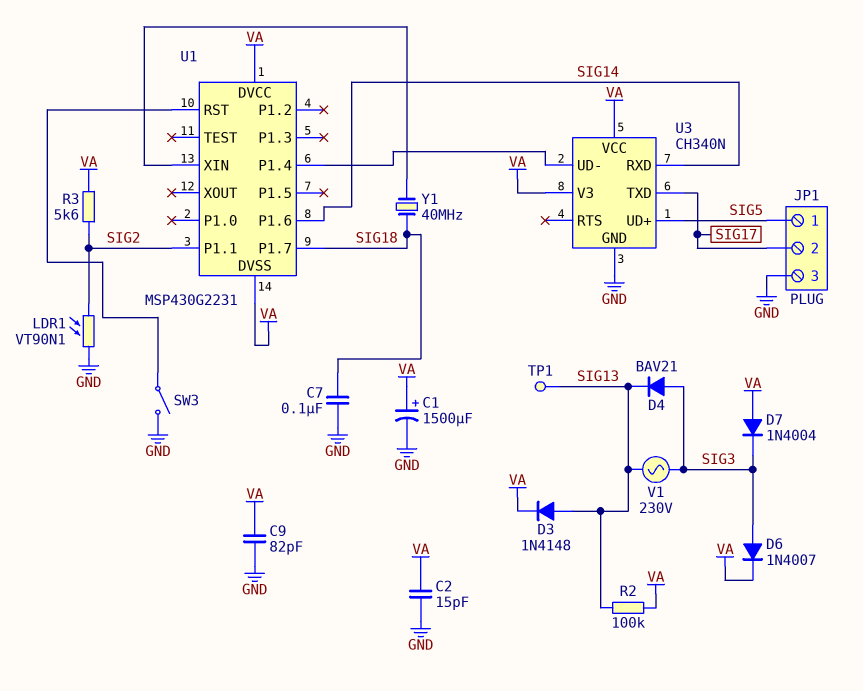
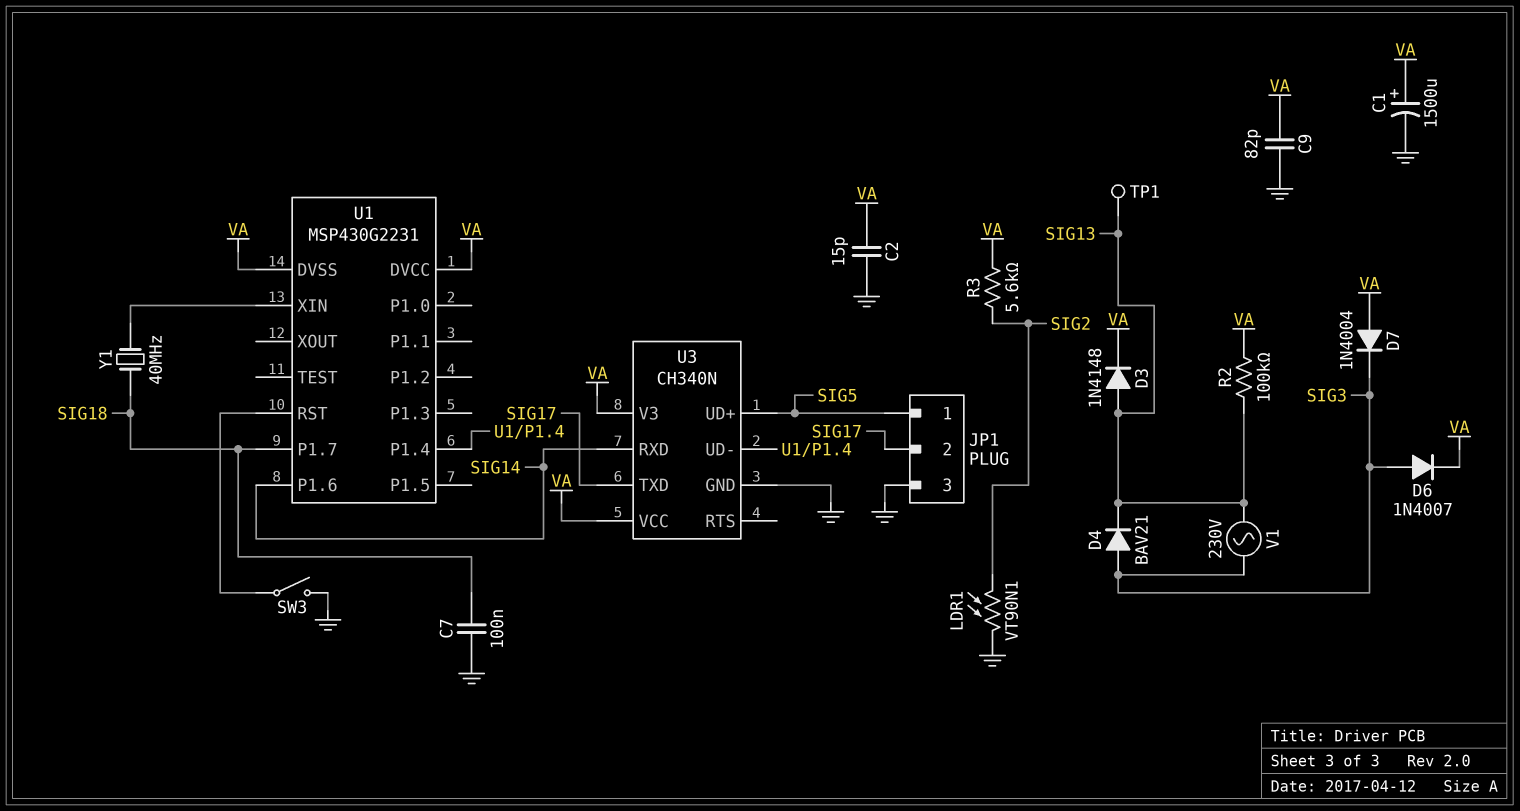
U1 pin P1.1: SIG2 -> none

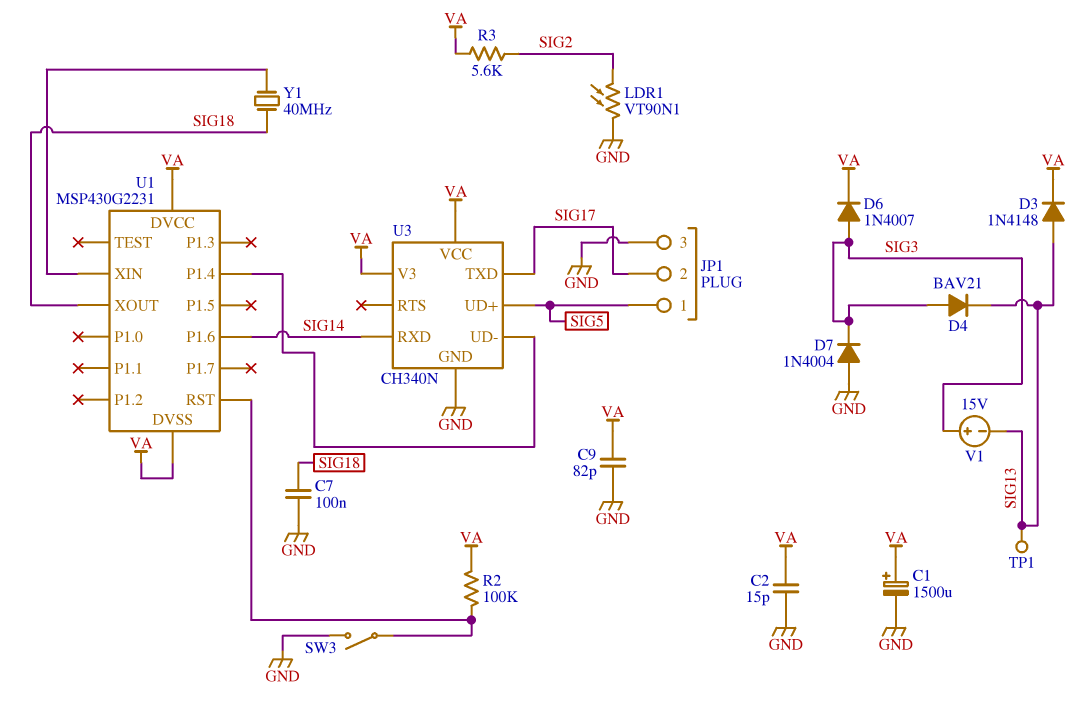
D7: diode 1N4004 (A VA, K SIG3) -> diode 1N4004 (A GND, K SIG3)
R2: 100k (SIG13, VA) -> 100k (U1/RST, VA)
U1 pin P1.7: SIG18 -> none
U1 pin XOUT: none -> SIG18
V1: AC 230V (SIG3, SIG13) -> 15V (plus SIG3, minus SIG13)

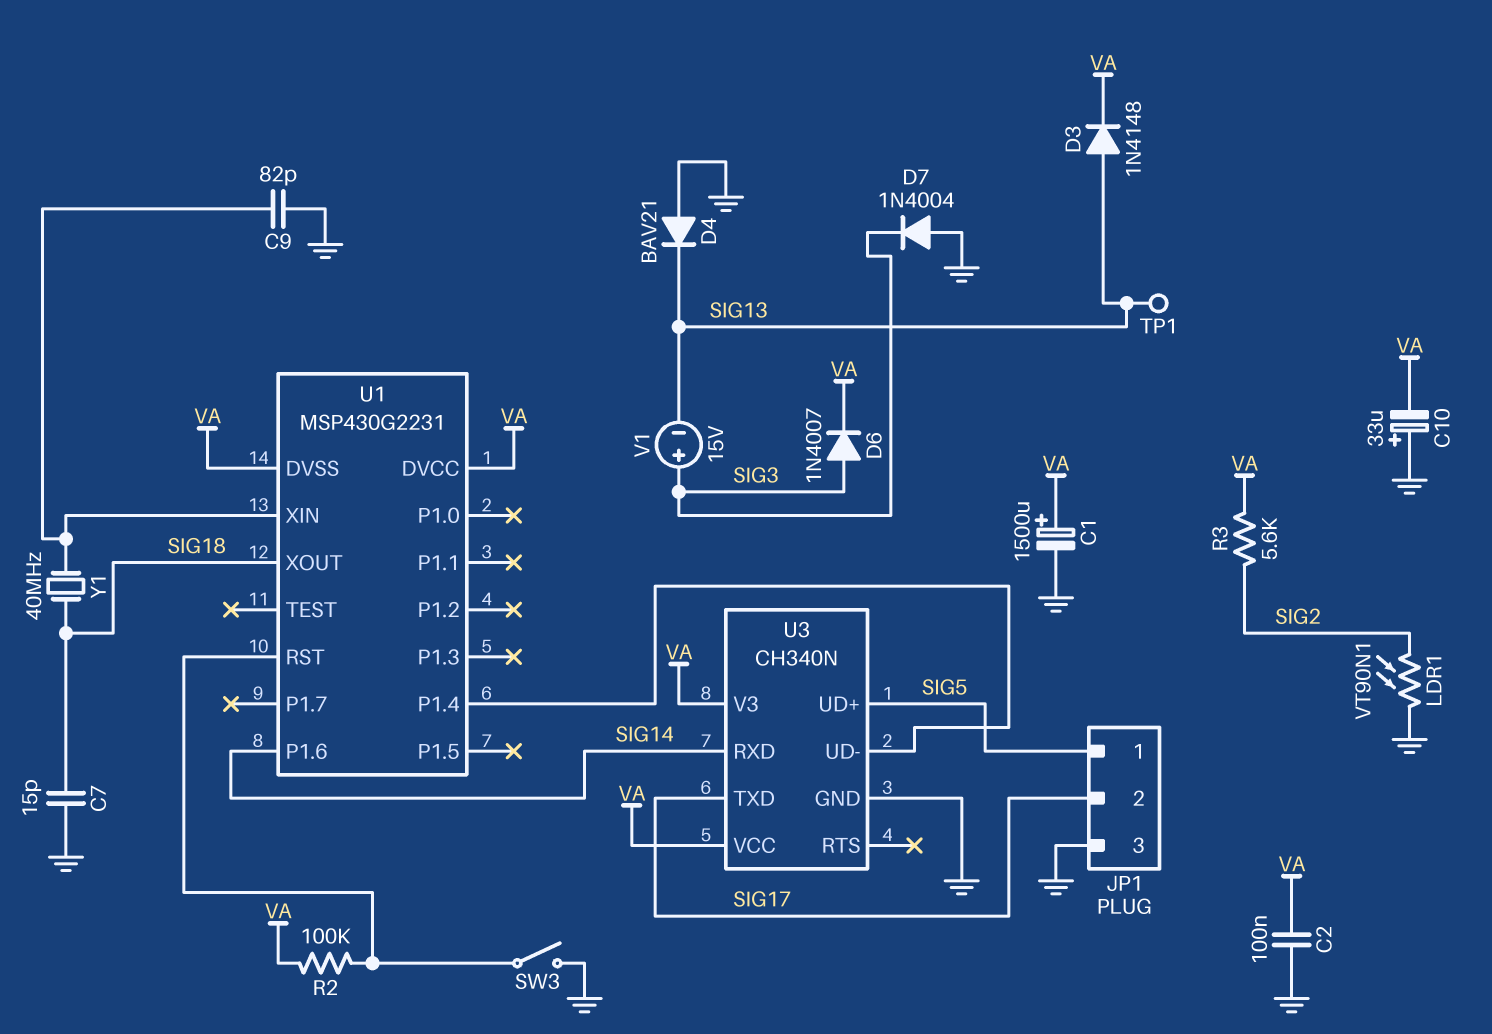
C2: 15pF (GND, VA) -> 100nF (GND, VA)
C7: 100nF (GND, SIG18) -> 15pF (GND, SIG18)
C9: 82pF (GND, VA) -> 82pF (GND, U1/XIN)
C10: none -> 33uF (plus GND, minus VA)
D4: diode BAV21 (A SIG3, K SIG13) -> diode BAV21 (A GND, K SIG13)

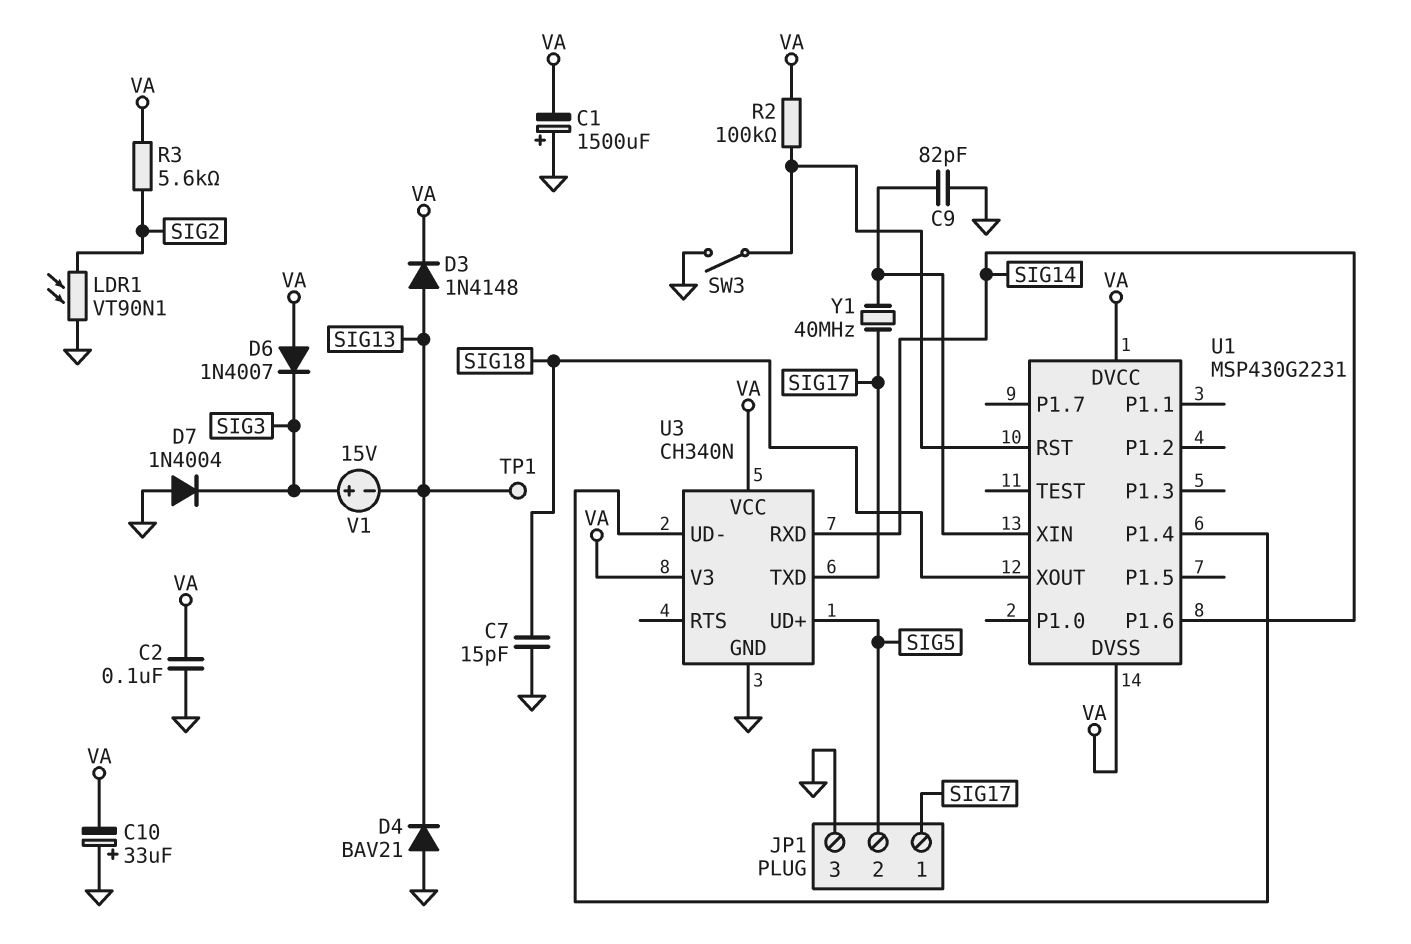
C1: 1500uF (plus VA, minus GND) -> 1500uF (plus GND, minus VA)
D6: diode 1N4007 (A SIG3, K VA) -> diode 1N4007 (A VA, K SIG3)
JP1 pin 1: SIG5 -> SIG17
JP1 pin 2: SIG17 -> SIG5
Y1: 40MHz (SIG18, U1/XIN) -> 40MHz (SIG17, U1/XIN)

